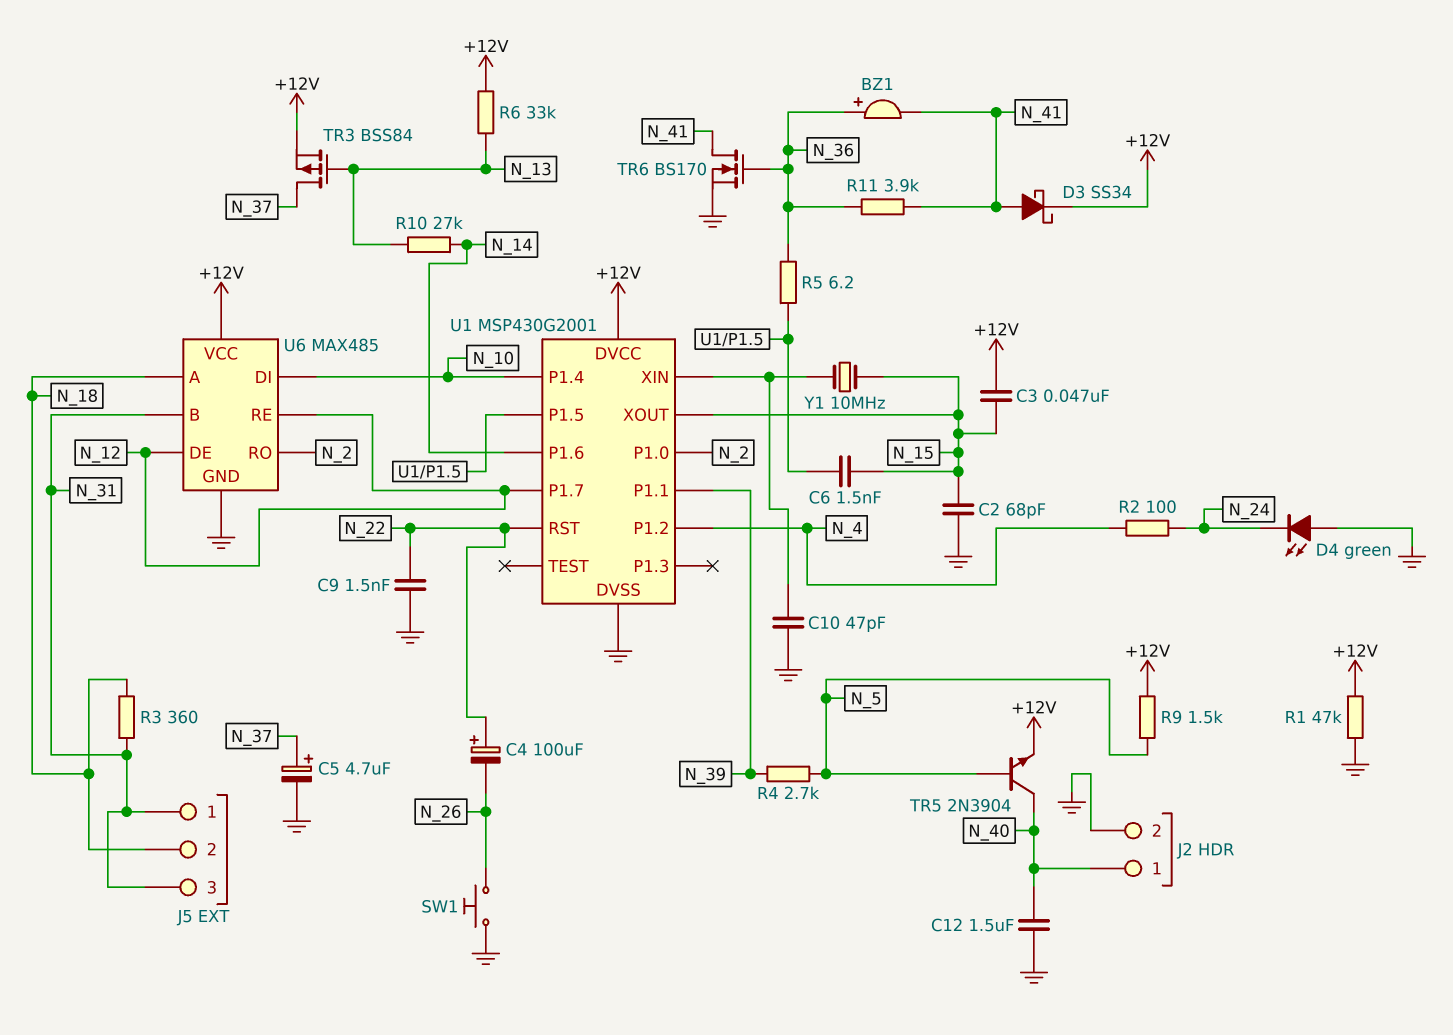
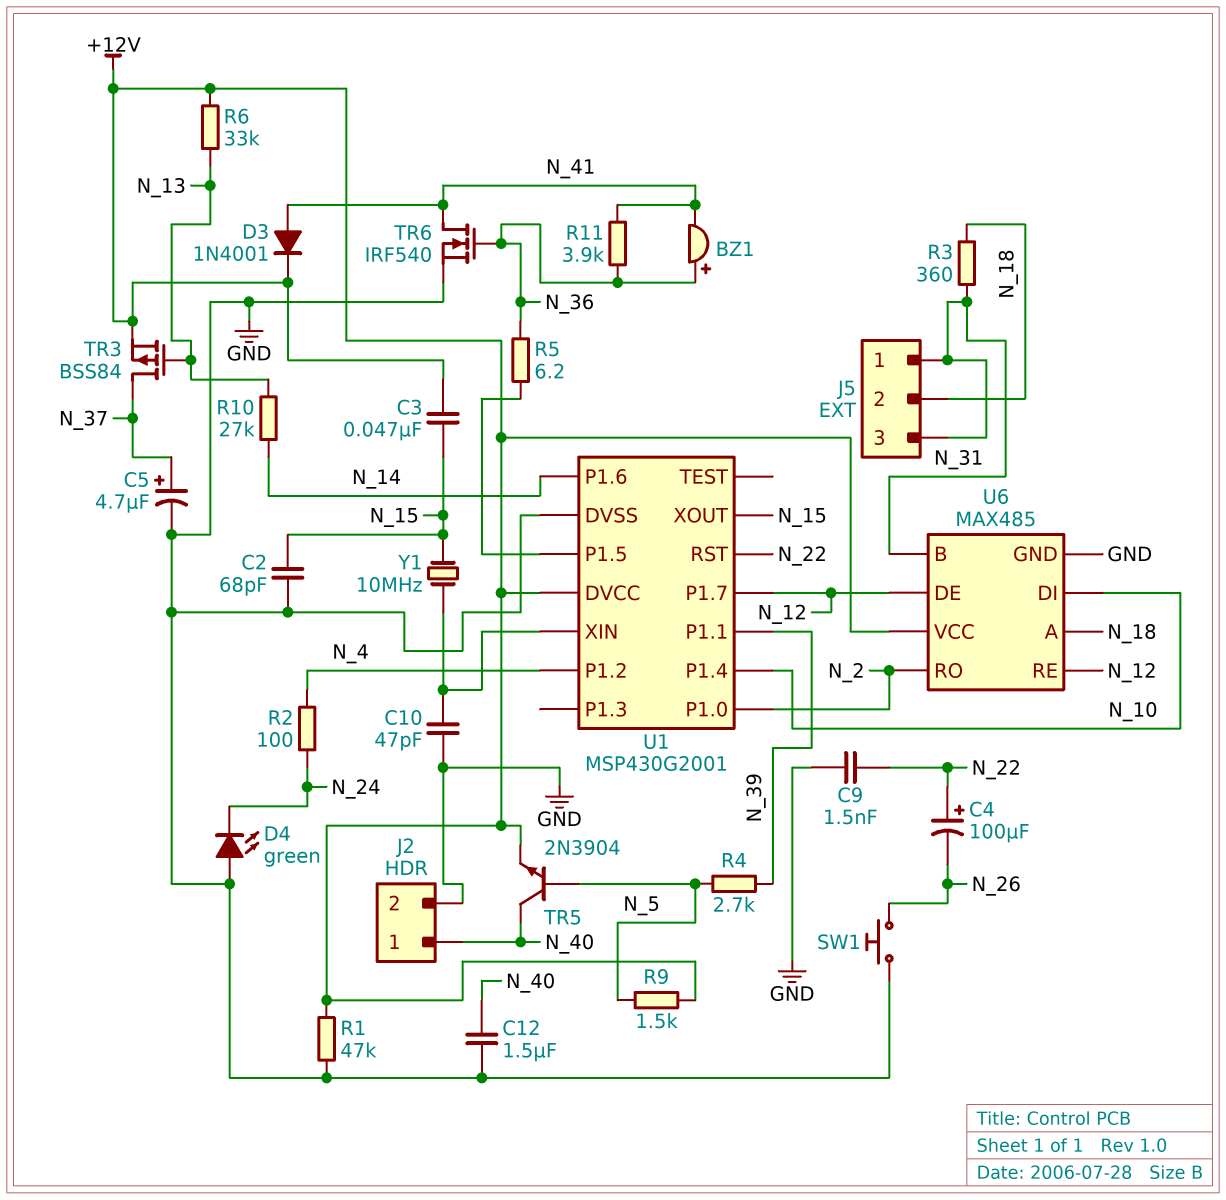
C6: 1.5nF (N_15, U1/P1.5) -> none
D3: schottky SS34 (A N_41, K +12V) -> diode 1N4001 (A N_41, K +12V)
TR6: NMOS BS170 (G N_36, D N_41, S GND) -> NMOS IRF540 (G N_36, D N_41, S GND)

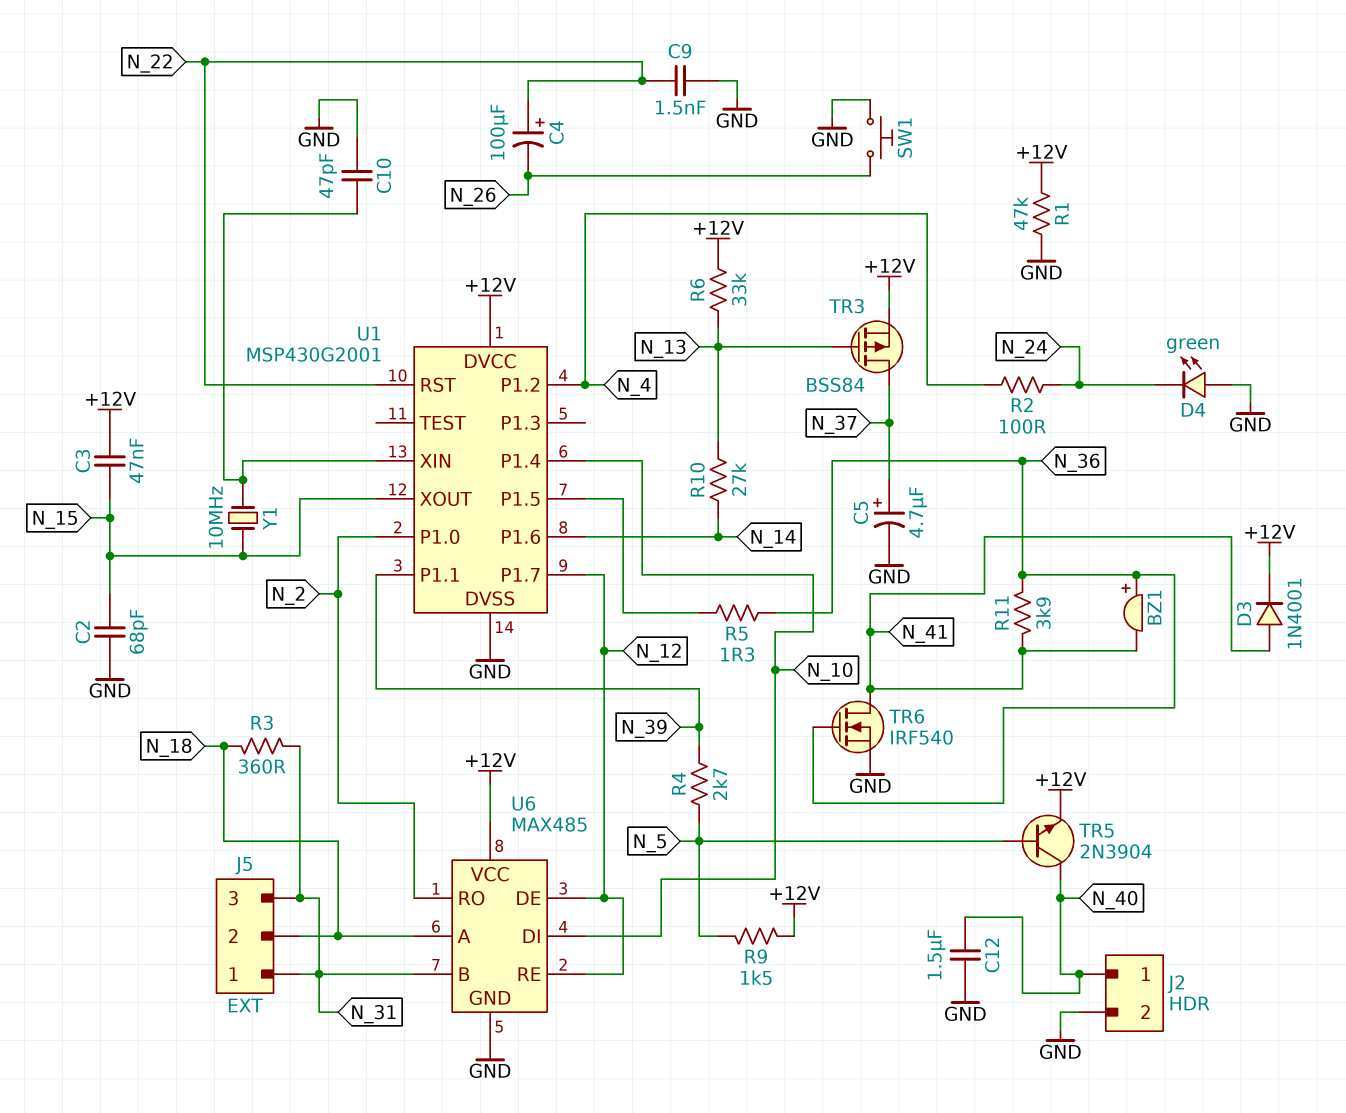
R5: 6.2 (N_36, U1/P1.5) -> 1.3 (N_36, U1/P1.5)

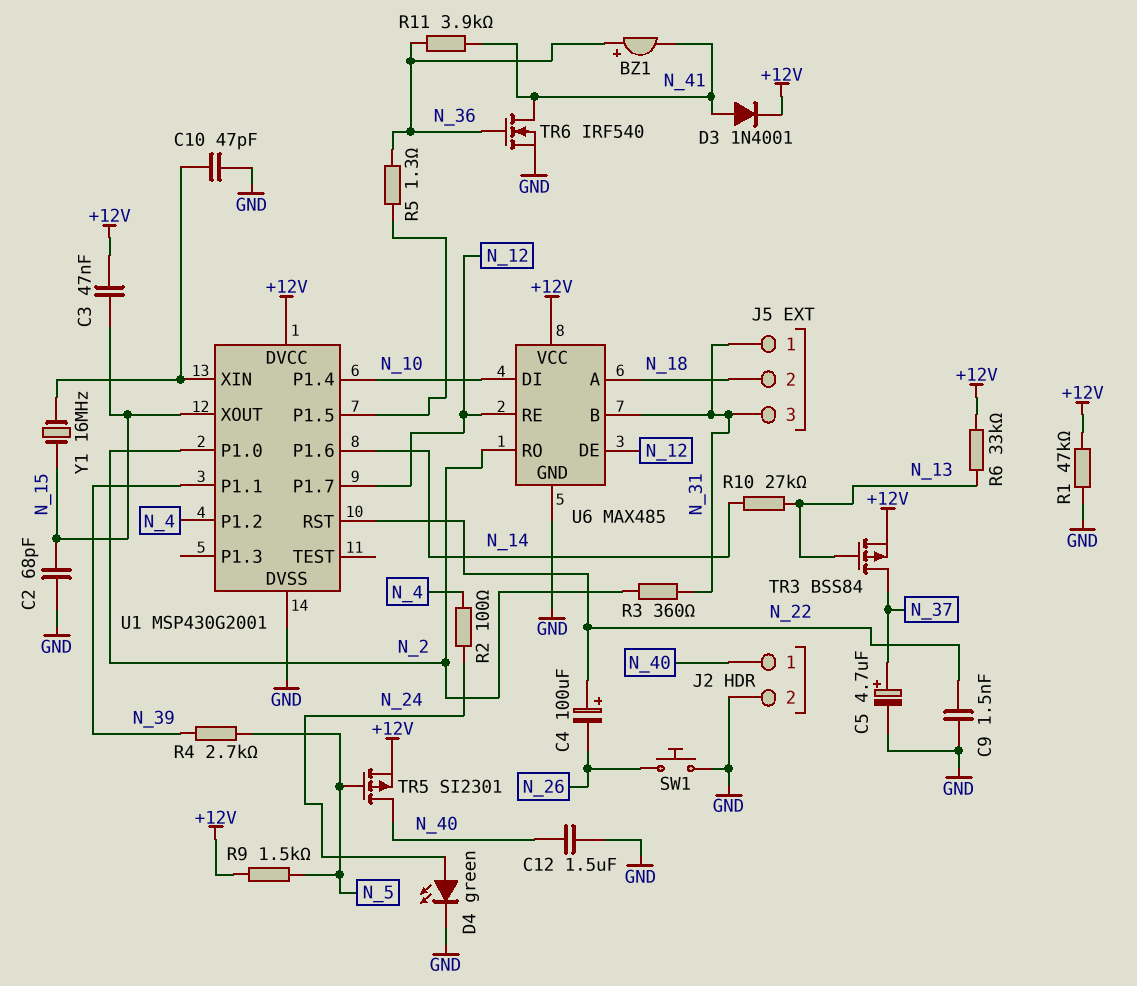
D4: LED green (A GND, K N_24) -> LED green (A N_24, K GND)
R3: 360 (N_18, N_31) -> 360 (N_2, N_31)
TR5: NPN 2N3904 (B N_5, C N_40, E +12V) -> PMOS SI2301 (G N_5, D N_40, S +12V)
Y1: 10MHz (N_15, U1/XIN) -> 16MHz (N_15, U1/XIN)

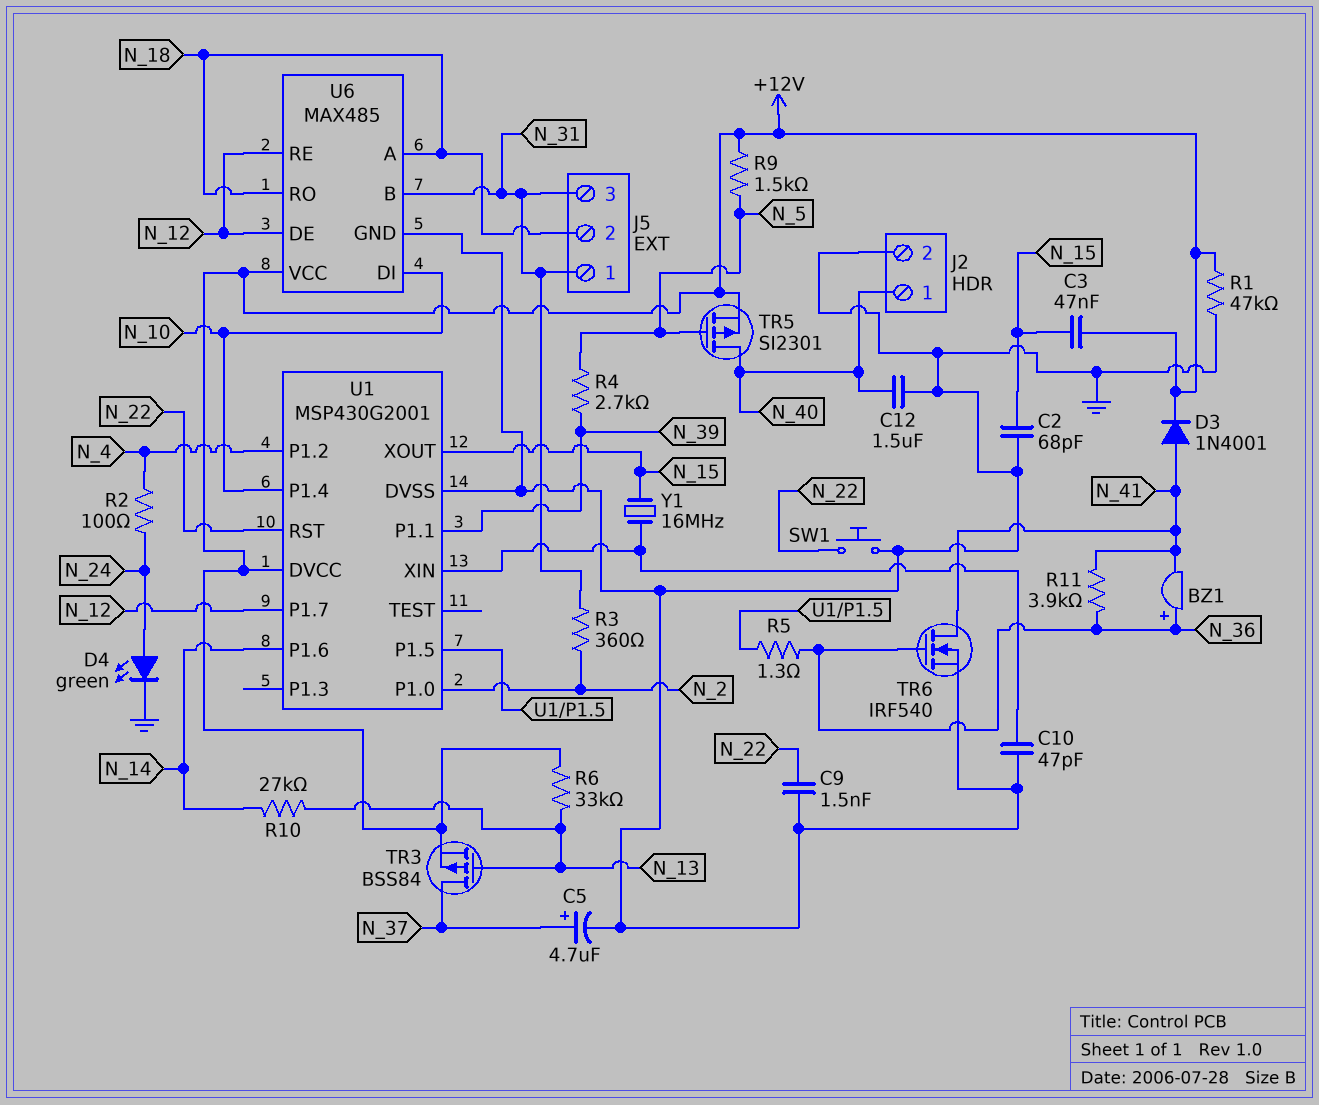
C4: 100uF (plus N_22, minus N_26) -> none
SW1: button (GND, N_26) -> button (GND, N_22)
U6 pin RO: N_2 -> N_18

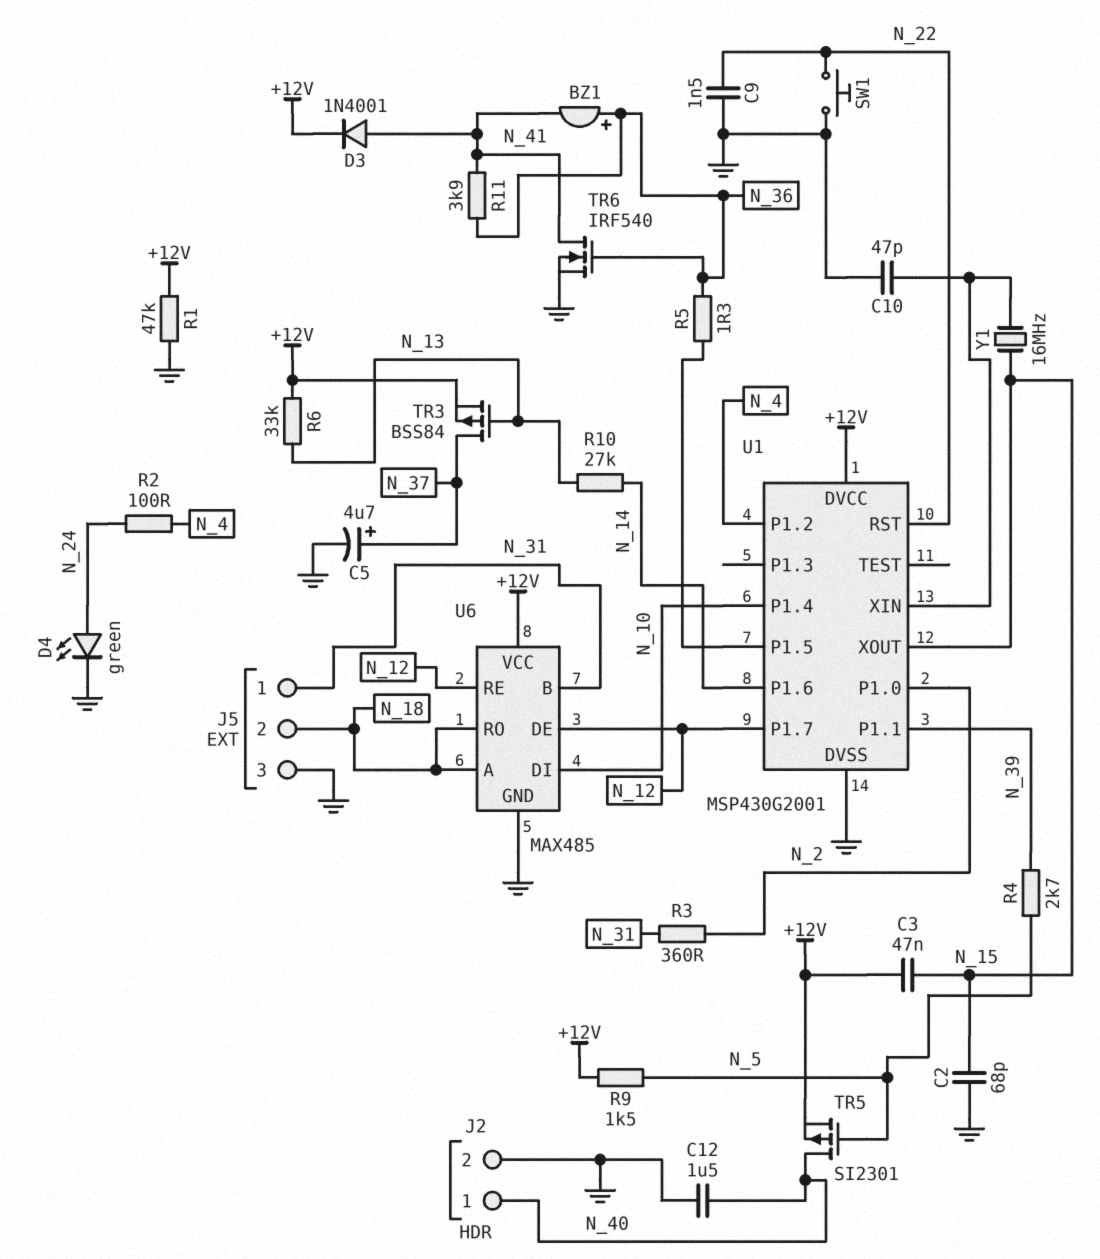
J5 pin 3: N_31 -> GND

